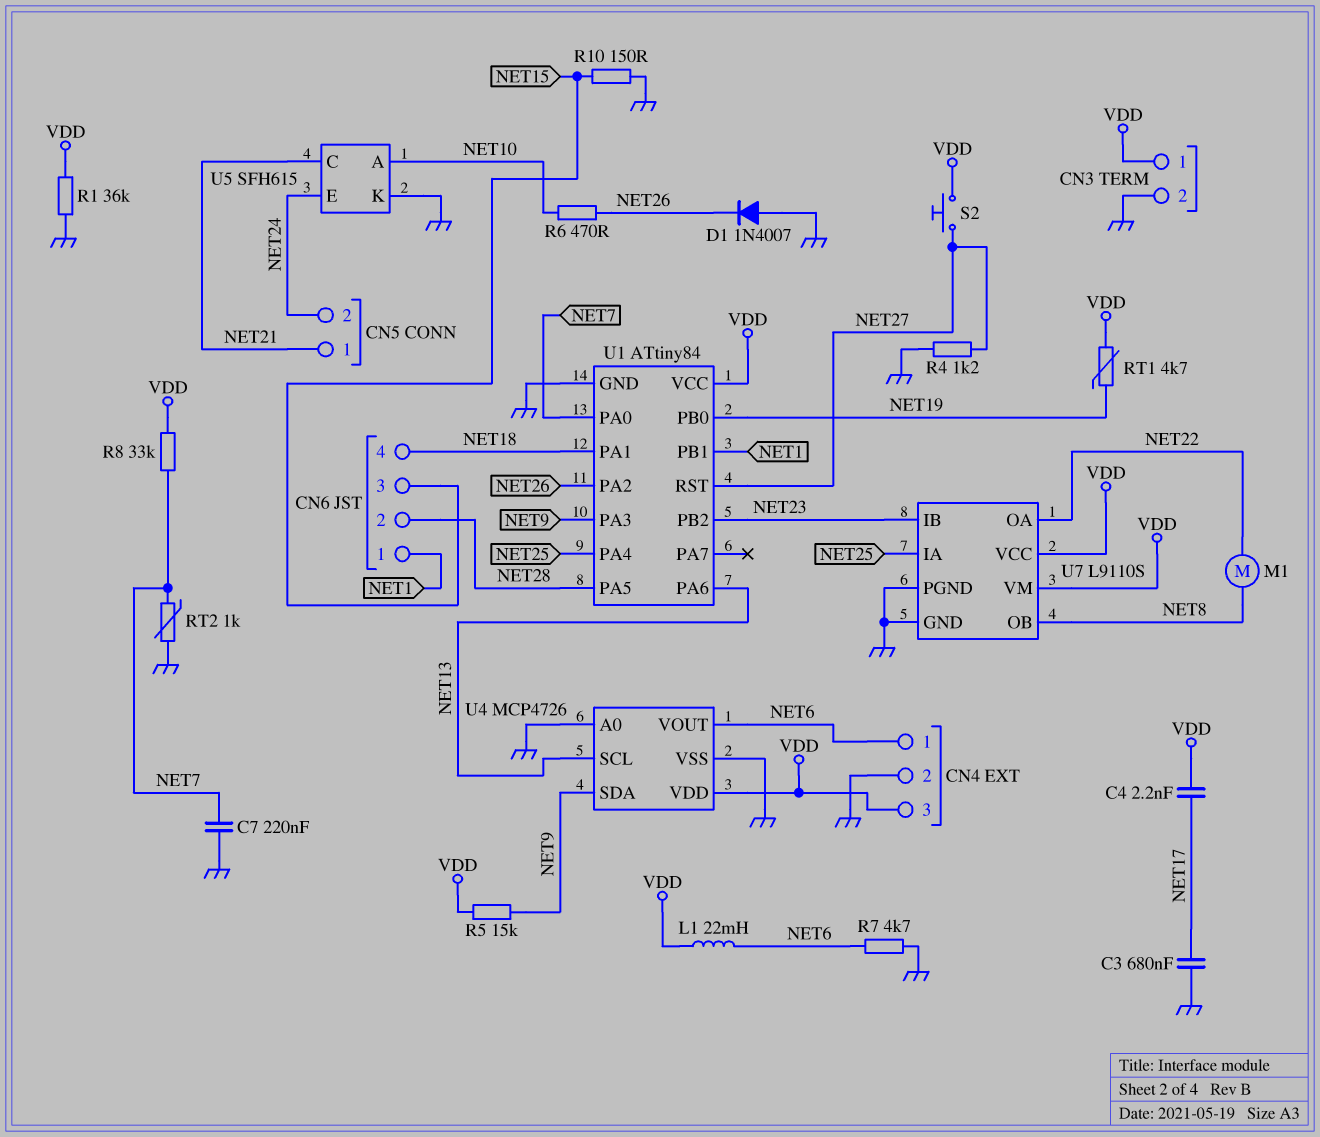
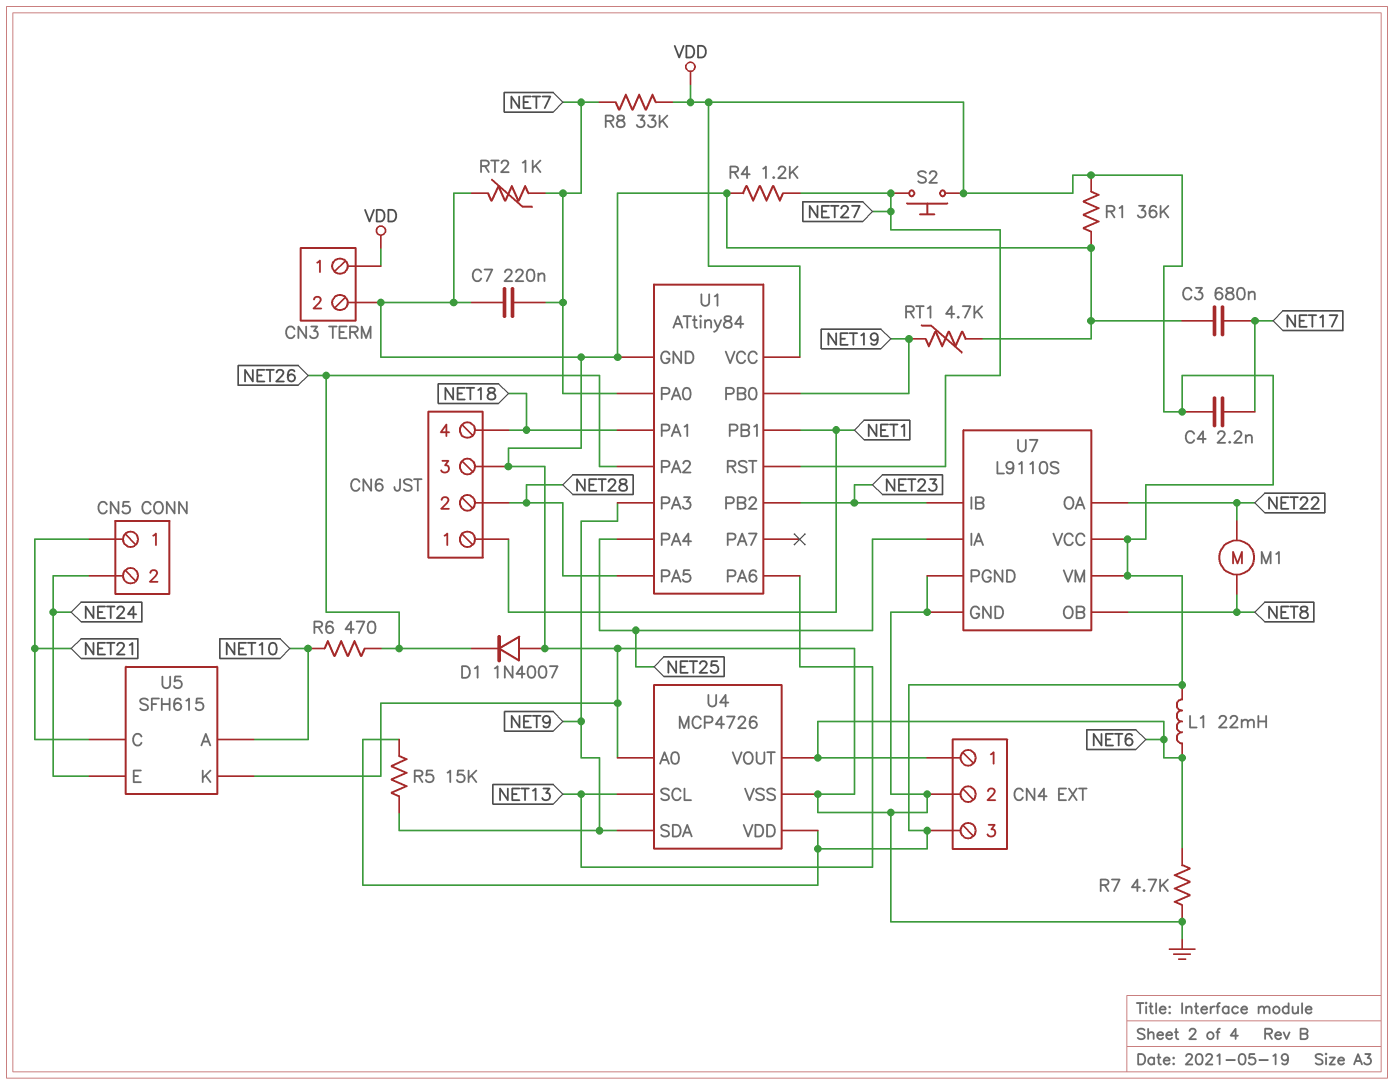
CN6 pin 3: NET15 -> GND
R10: 150 (GND, NET15) -> none
RT1: 4.7k (NET19, VDD) -> 4.7k (GND, NET19)

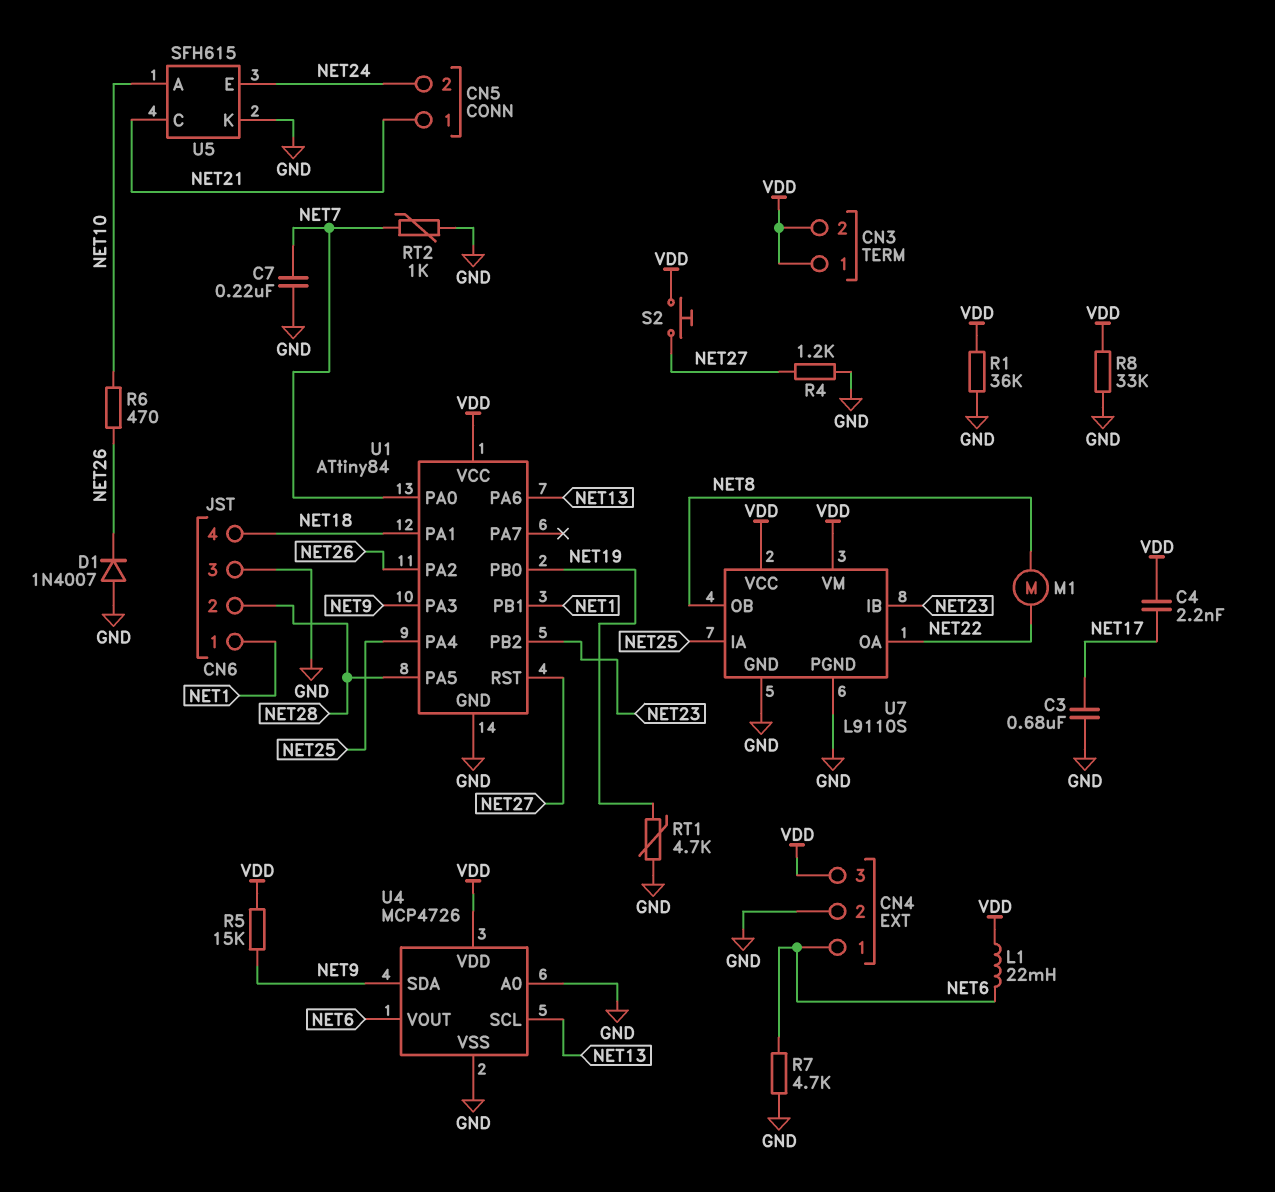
CN3 pin 2: GND -> VDD
R8: 33k (NET7, VDD) -> 33k (GND, VDD)

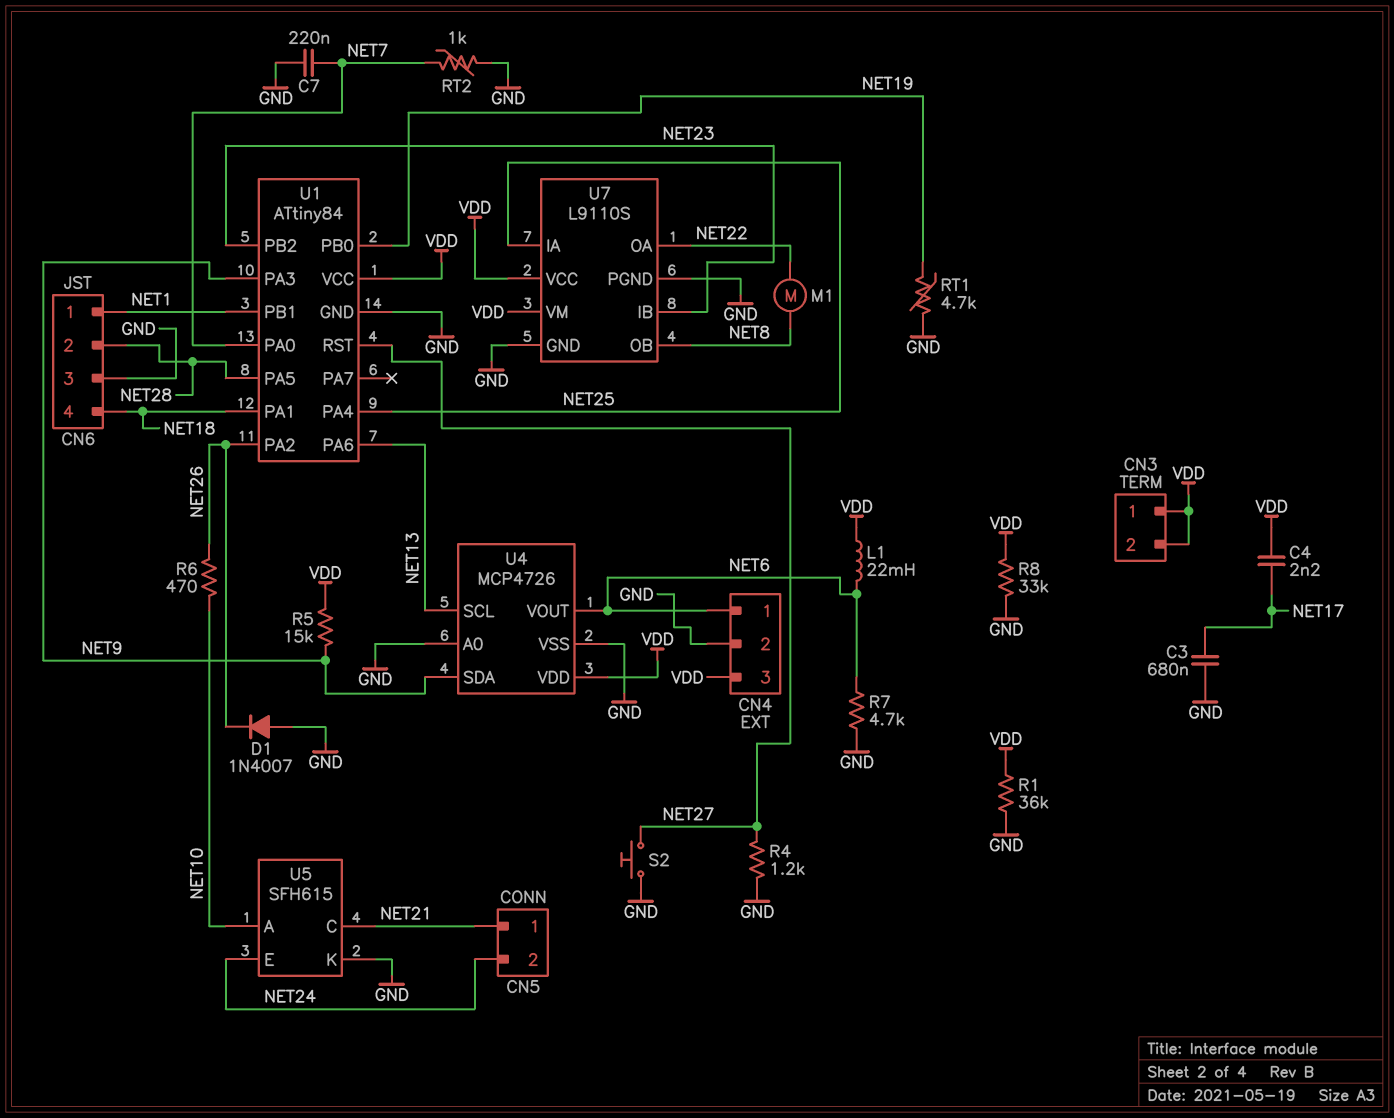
S2: button (NET27, VDD) -> button (GND, NET27)

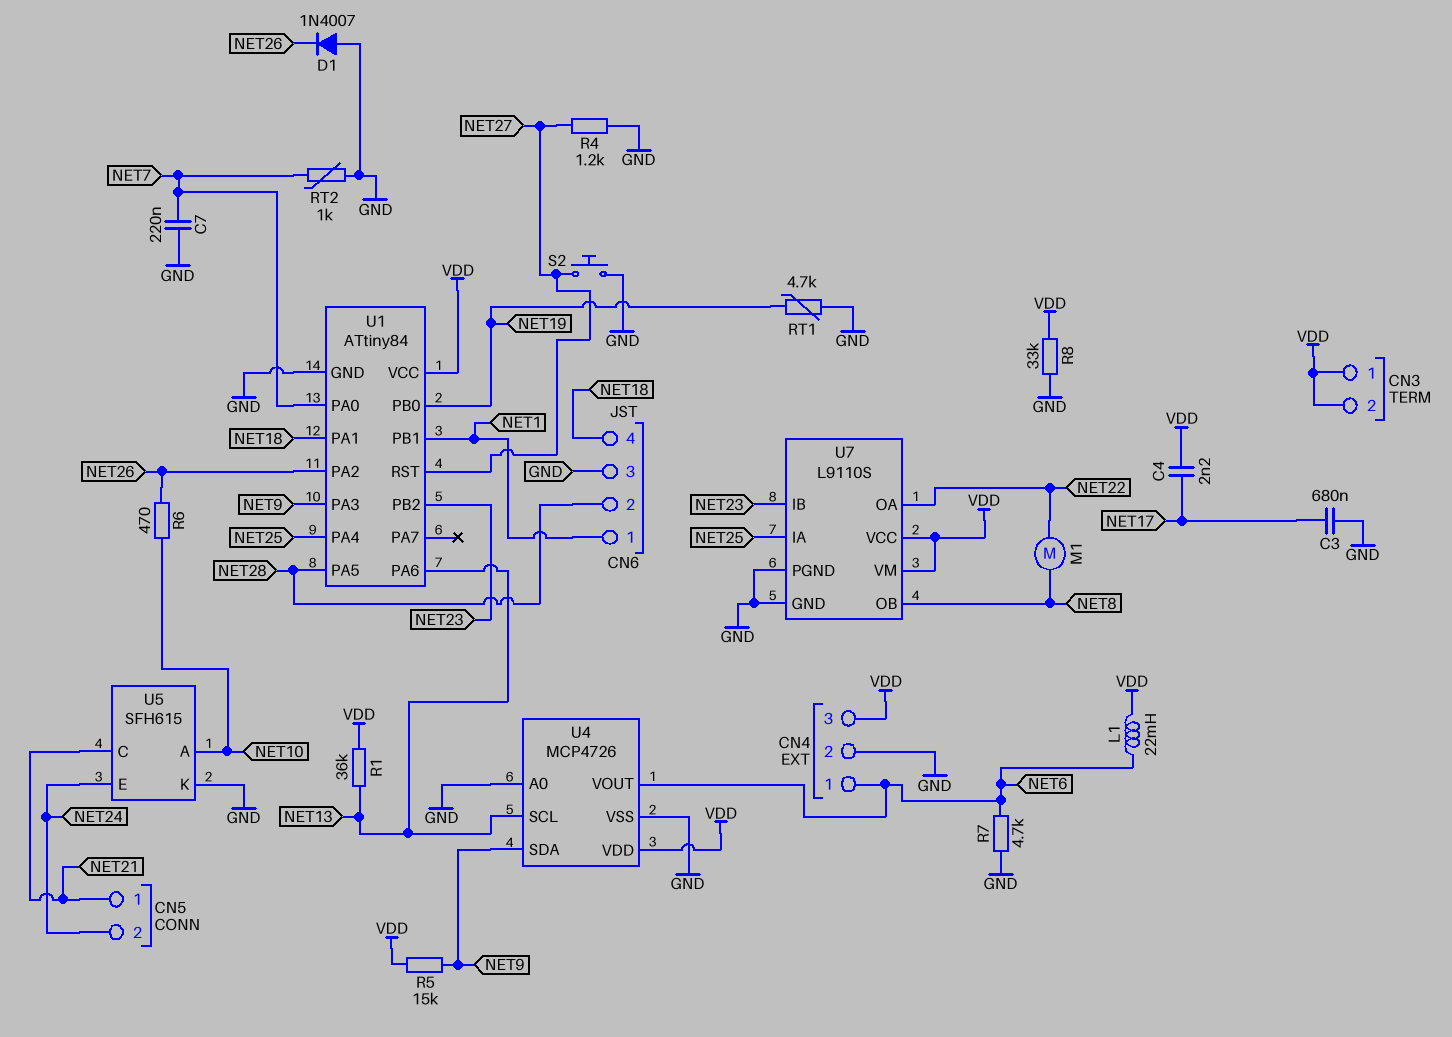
R1: 36k (GND, VDD) -> 36k (NET13, VDD)

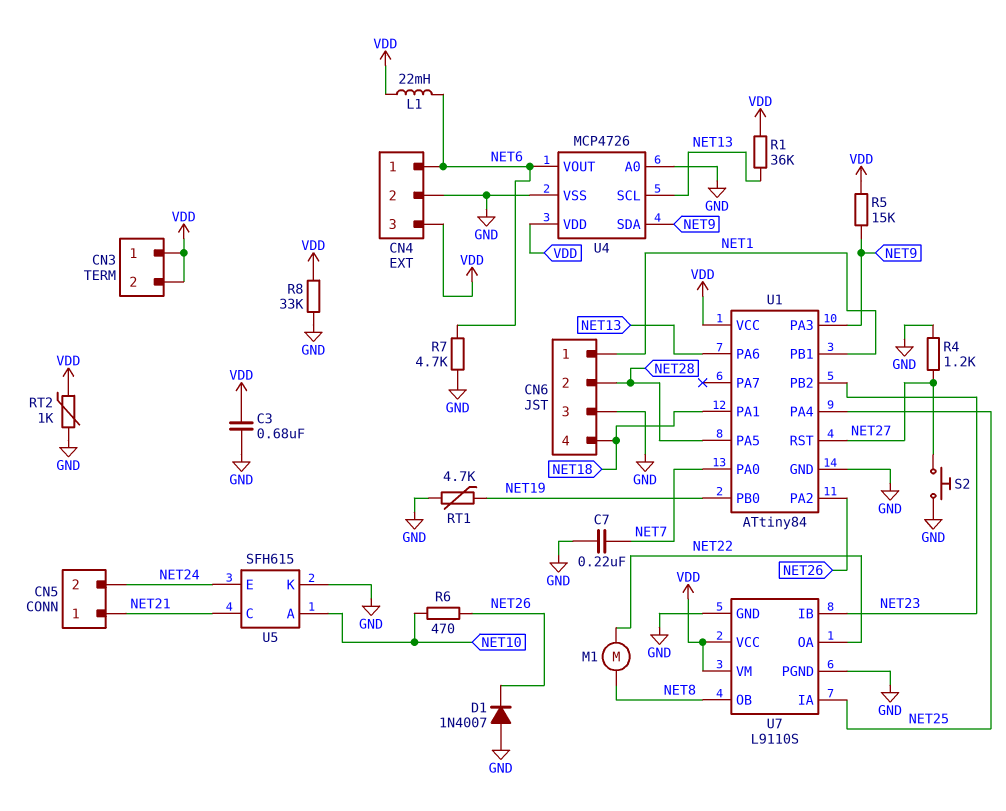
C3: 680nF (GND, NET17) -> 680nF (GND, VDD)
C4: 2.2nF (NET17, VDD) -> none
RT2: 1k (GND, NET7) -> 1k (GND, VDD)

